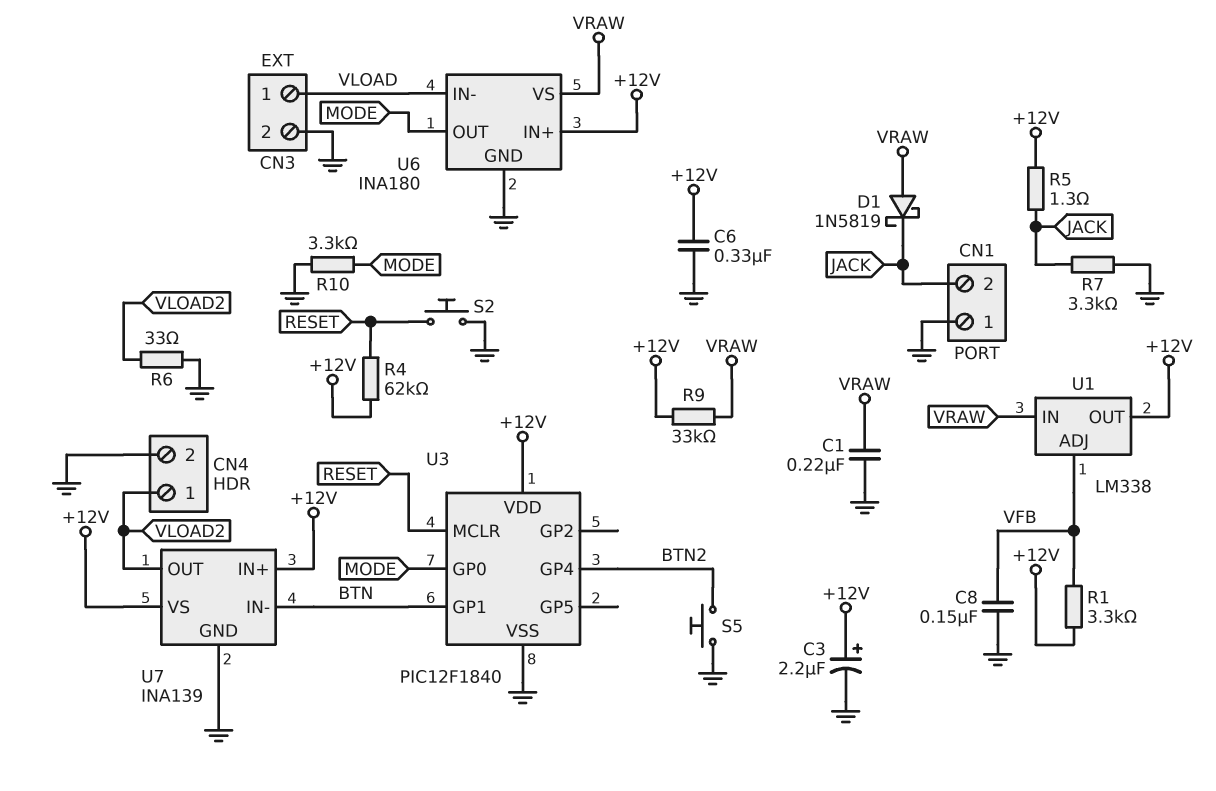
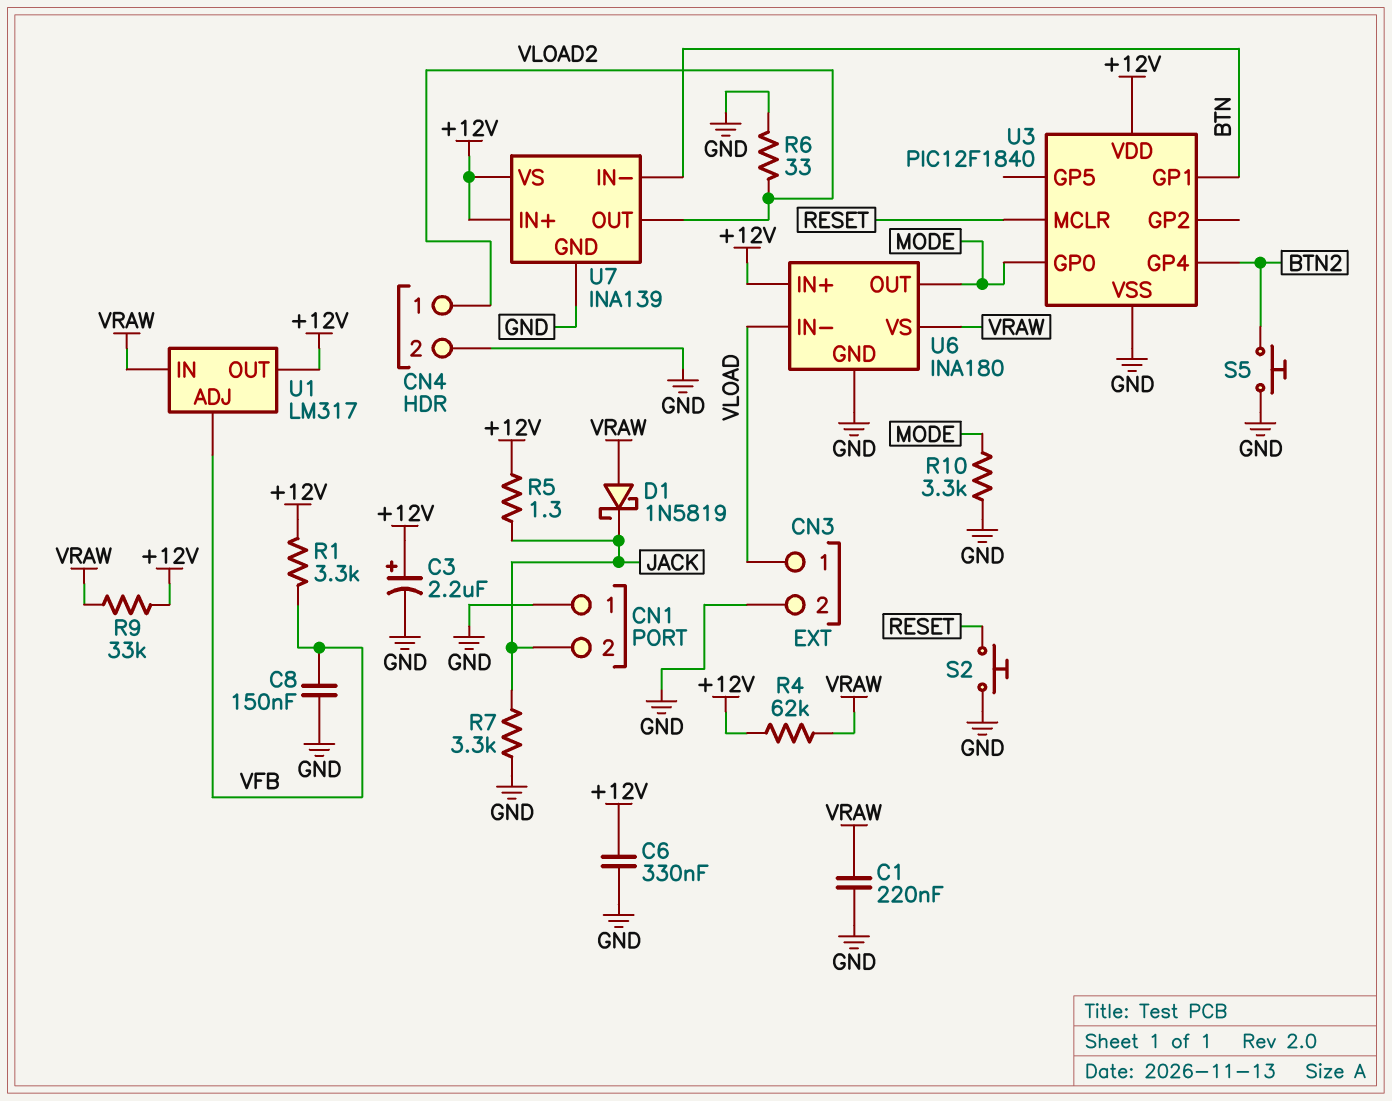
R4: 62k (+12V, RESET) -> 62k (+12V, VRAW)
U1: LM338 -> LM317

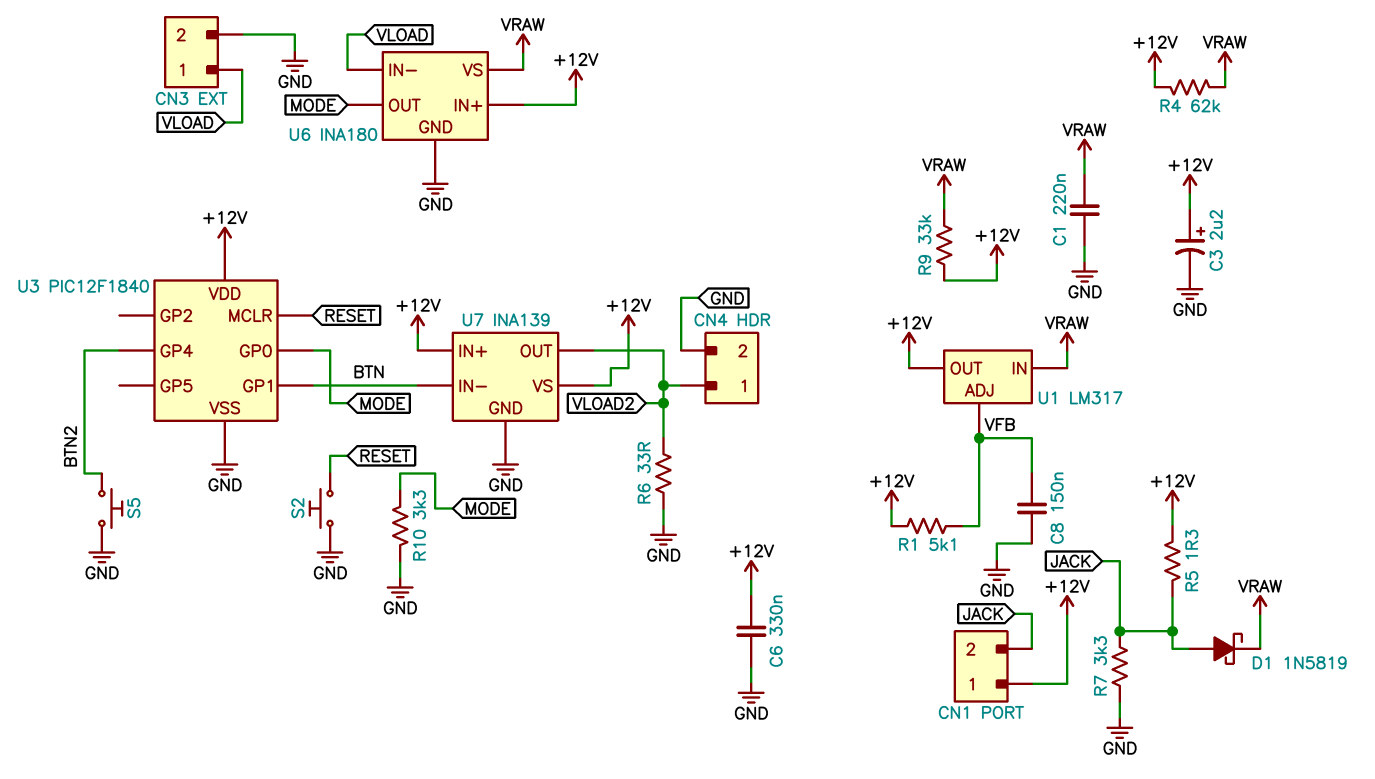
CN1 pin 1: GND -> +12V
D1: schottky 1N5819 (A VRAW, K JACK) -> schottky 1N5819 (A JACK, K VRAW)
R1: 3.3k (+12V, VFB) -> 5.1k (+12V, VFB)

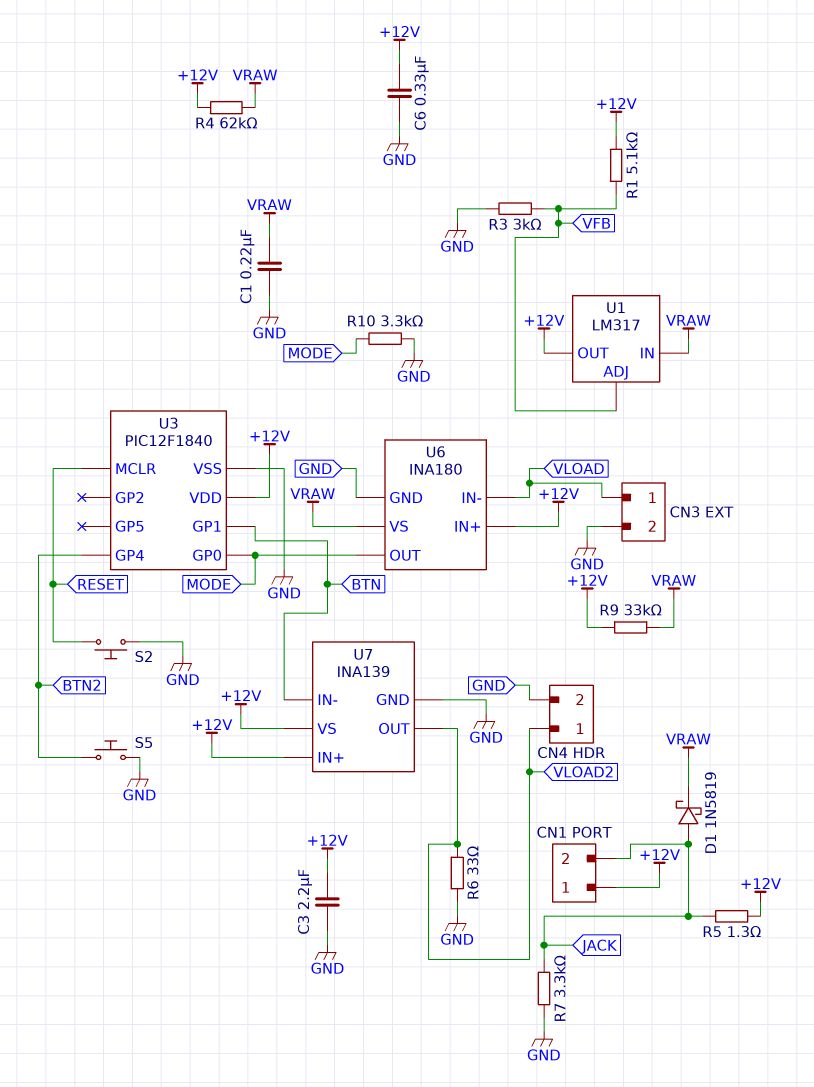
C3: 2.2uF (plus +12V, minus GND) -> 2.2uF (+12V, GND)
C8: 150nF (GND, VFB) -> none
R3: none -> 3k (GND, VFB)

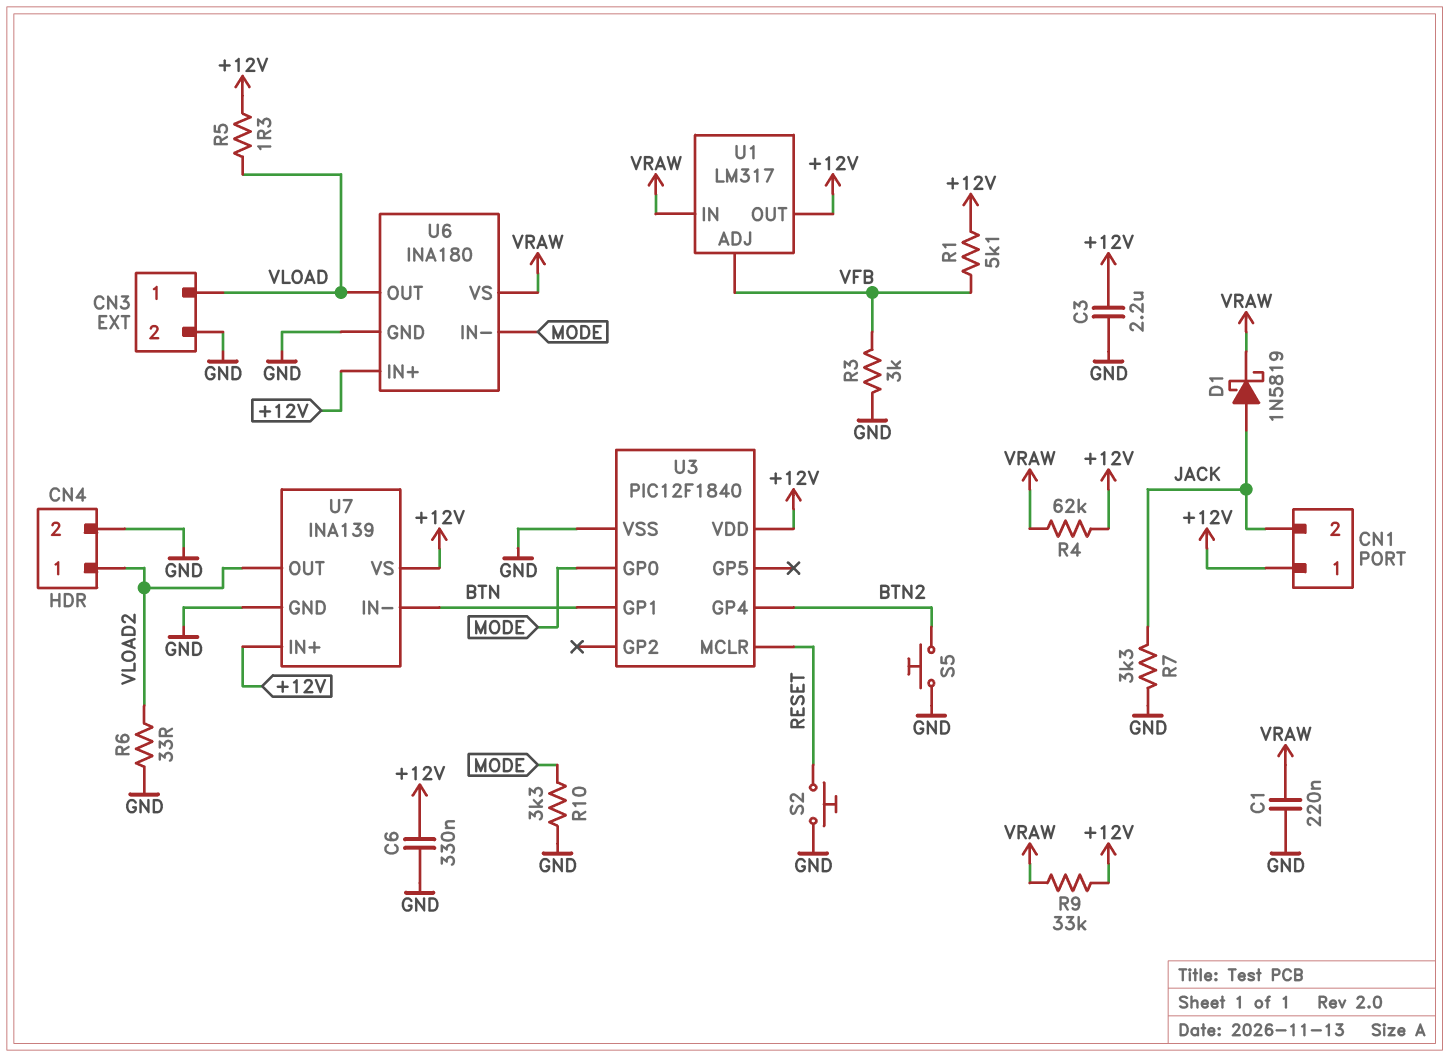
R5: 1.3 (+12V, JACK) -> 1.3 (+12V, VLOAD)
U6 pin IN-: VLOAD -> MODE
U6 pin OUT: MODE -> VLOAD

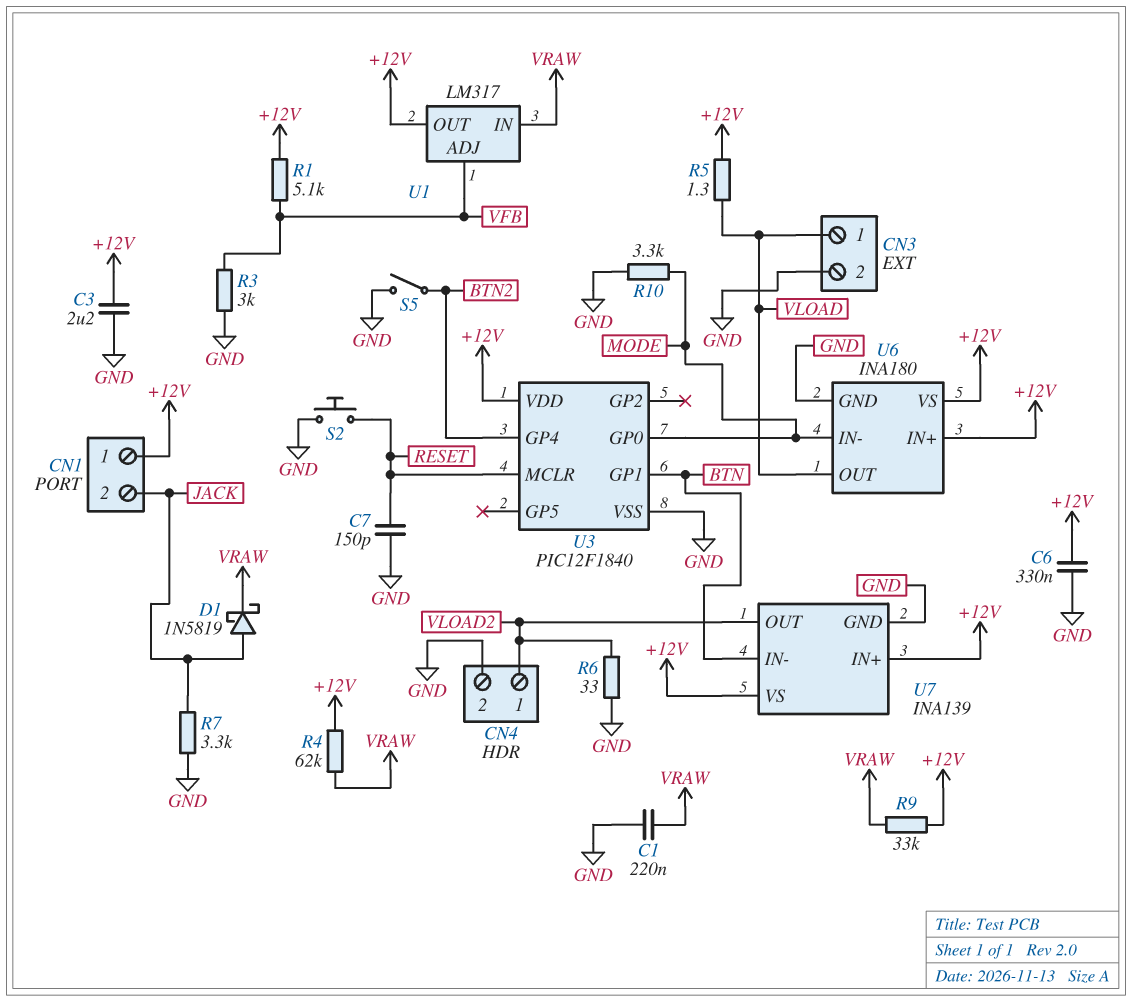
C7: none -> 150pF (GND, RESET)
S5: button (BTN2, GND) -> switch (BTN2, GND)
U6 pin VS: VRAW -> +12V

